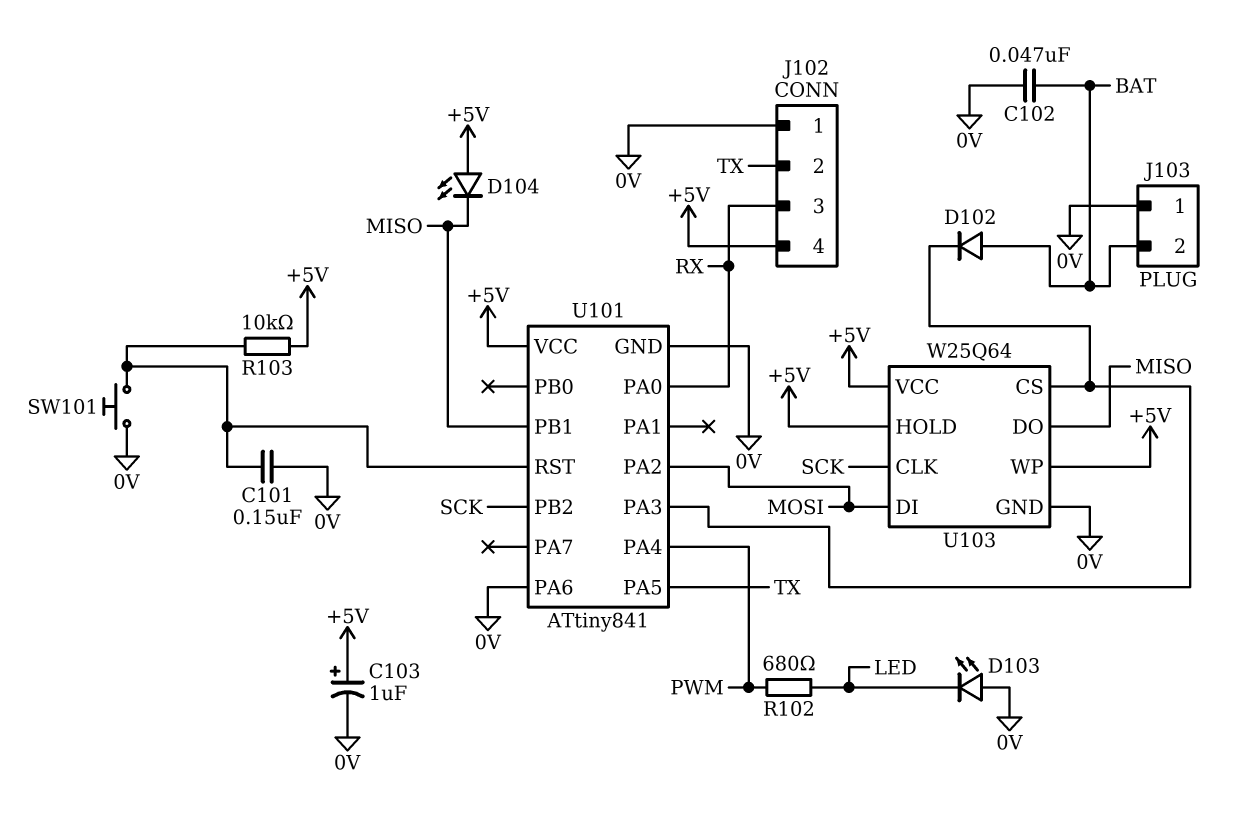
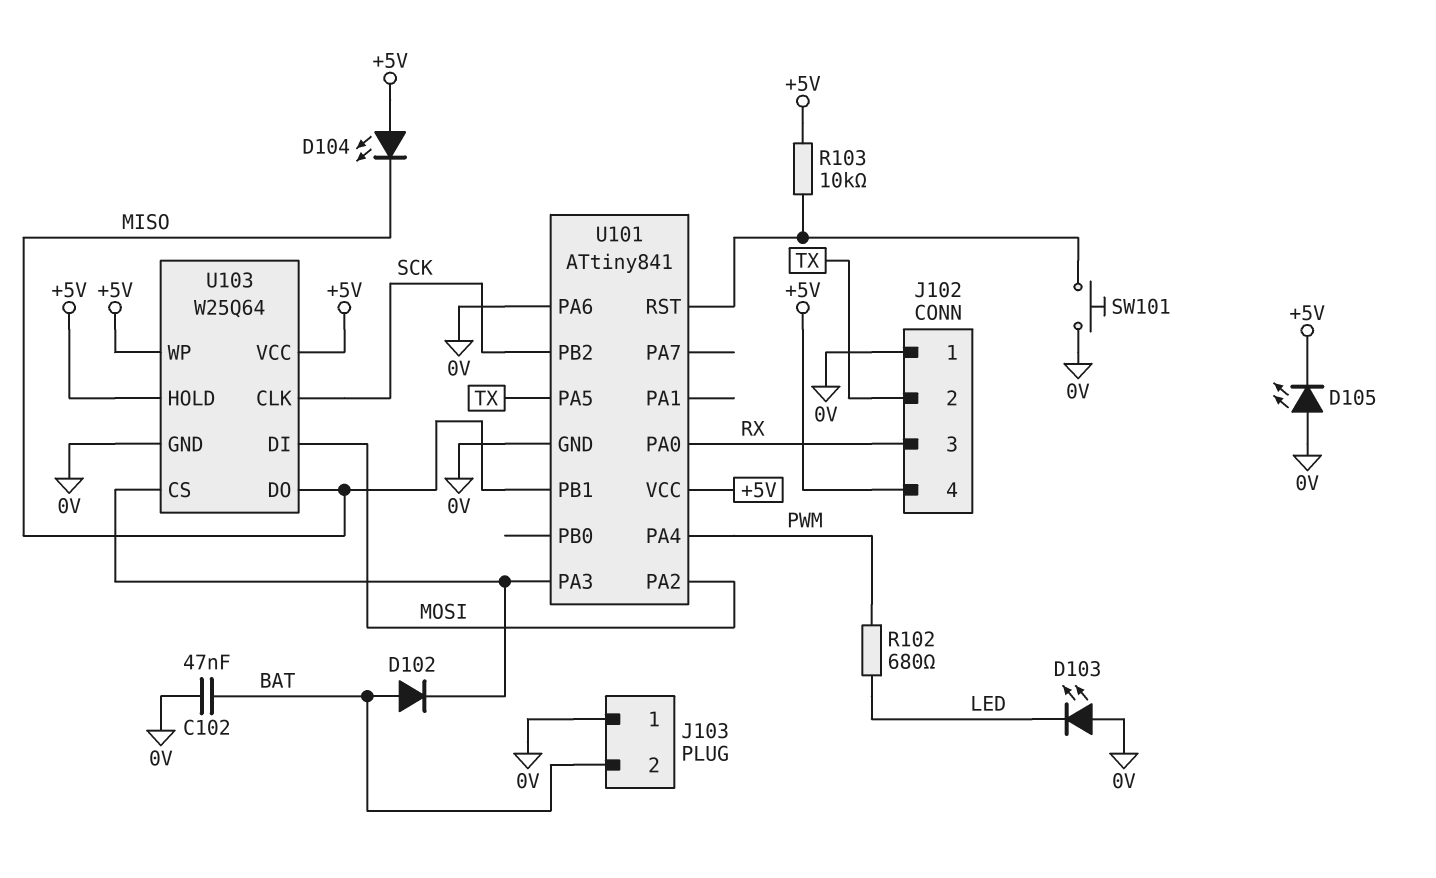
C101: 150nF (0V, U101/RST) -> none
C103: 1uF (plus +5V, minus 0V) -> none
D105: none -> LED (A 0V, K +5V)

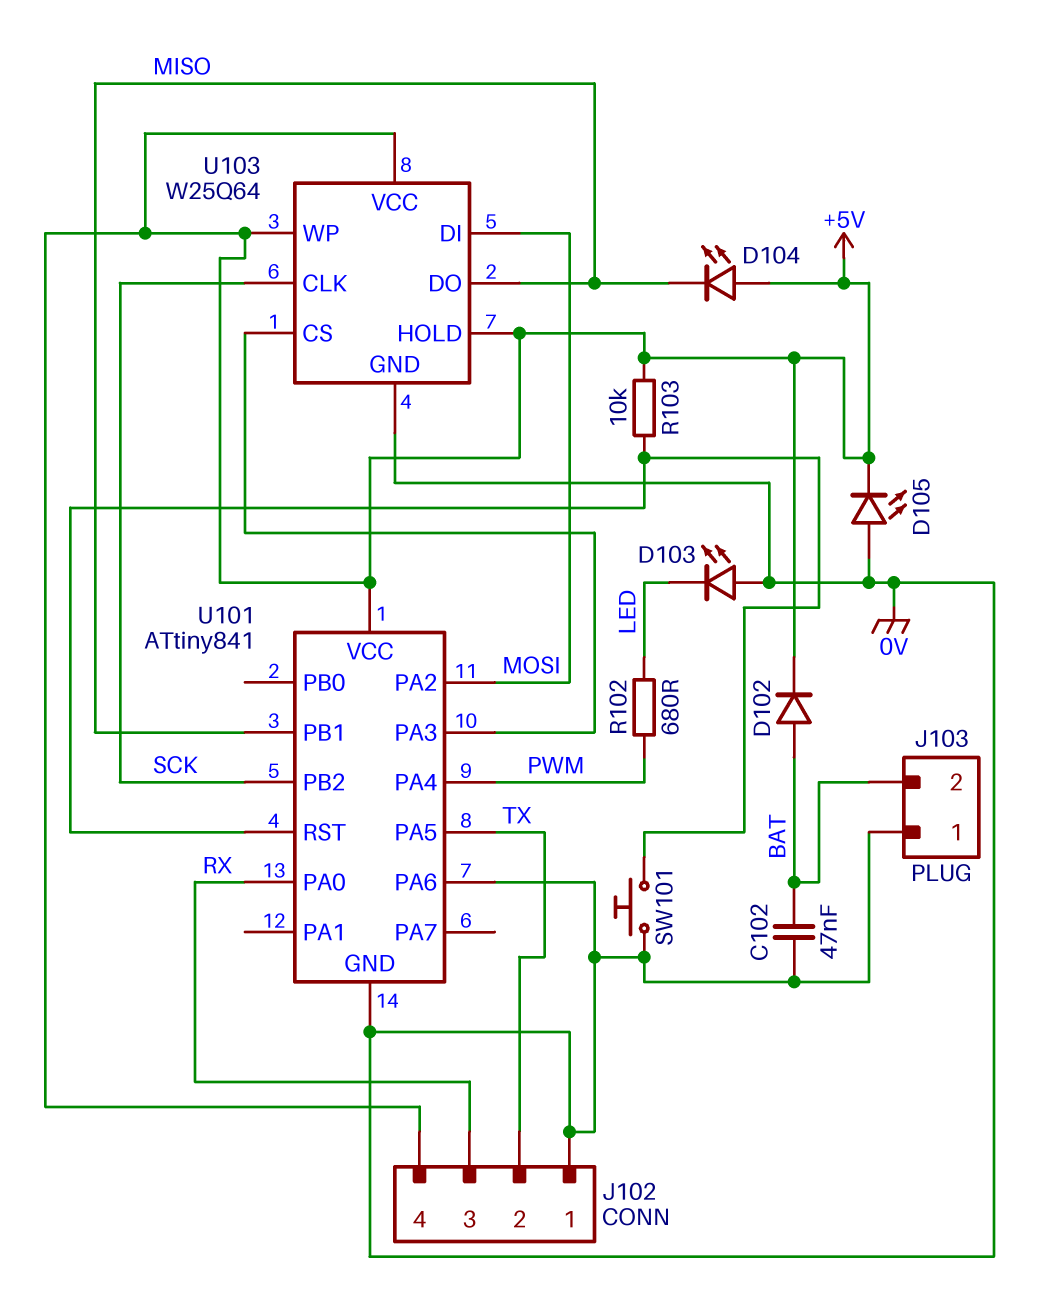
D102: diode (A BAT, K U101/PA3) -> diode (A BAT, K +5V)

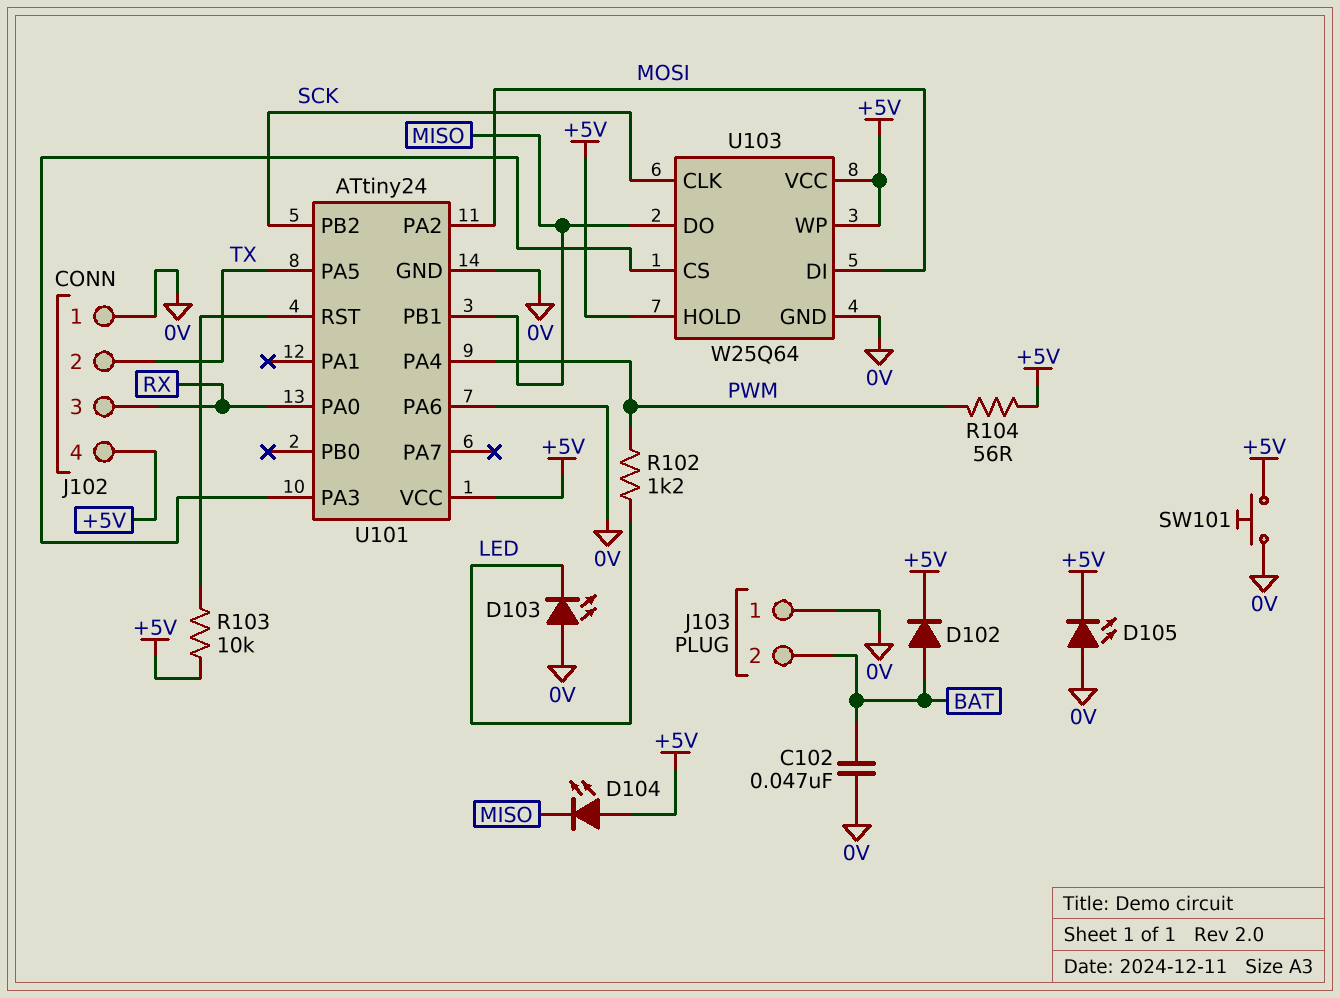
R102: 680 (LED, PWM) -> 1.2k (LED, PWM)
R104: none -> 56 (+5V, PWM)
SW101: button (0V, U101/RST) -> button (+5V, 0V)
U101: ATtiny841 -> ATtiny24

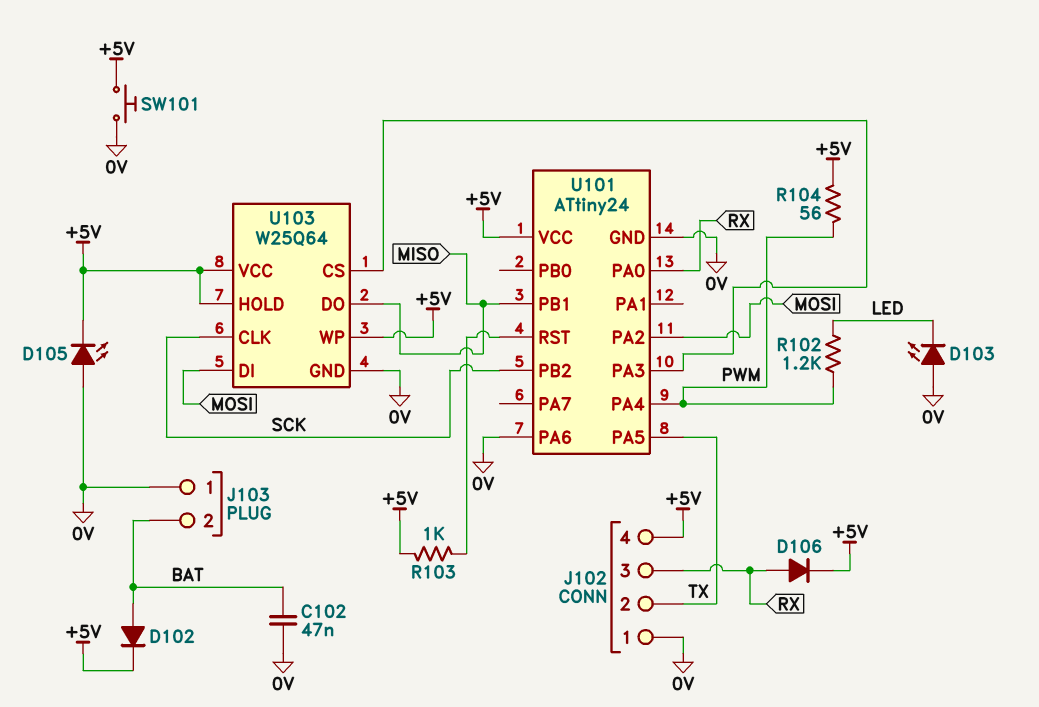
D104: LED (A +5V, K MISO) -> none
D106: none -> diode (A RX, K +5V)
R103: 10k (+5V, U101/RST) -> 1k (+5V, U101/RST)

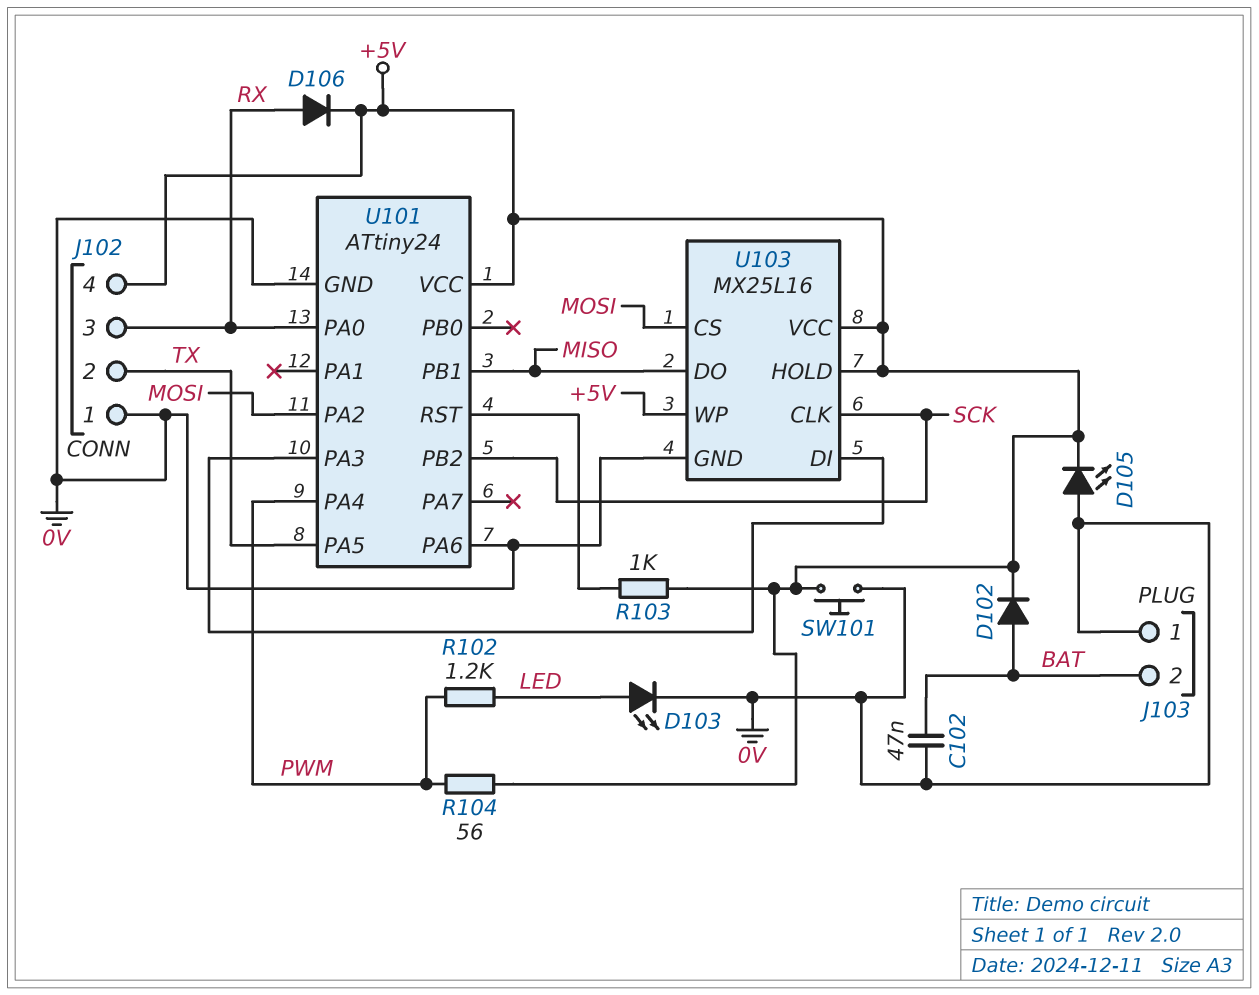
D103: LED (A 0V, K LED) -> LED (A LED, K 0V)
U103: W25Q64 -> MX25L16
U103 pin CS: U101/PA3 -> MOSI
U103 pin DI: MOSI -> U101/PA3

